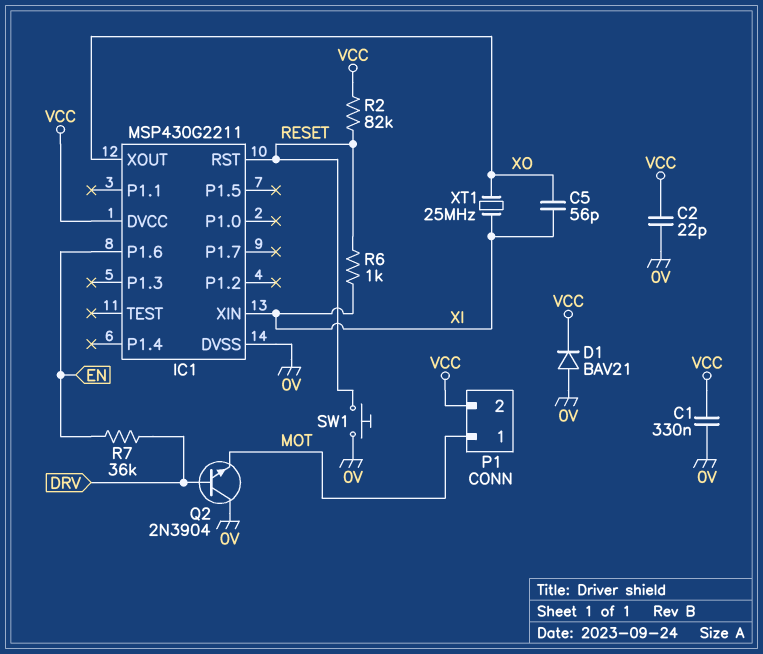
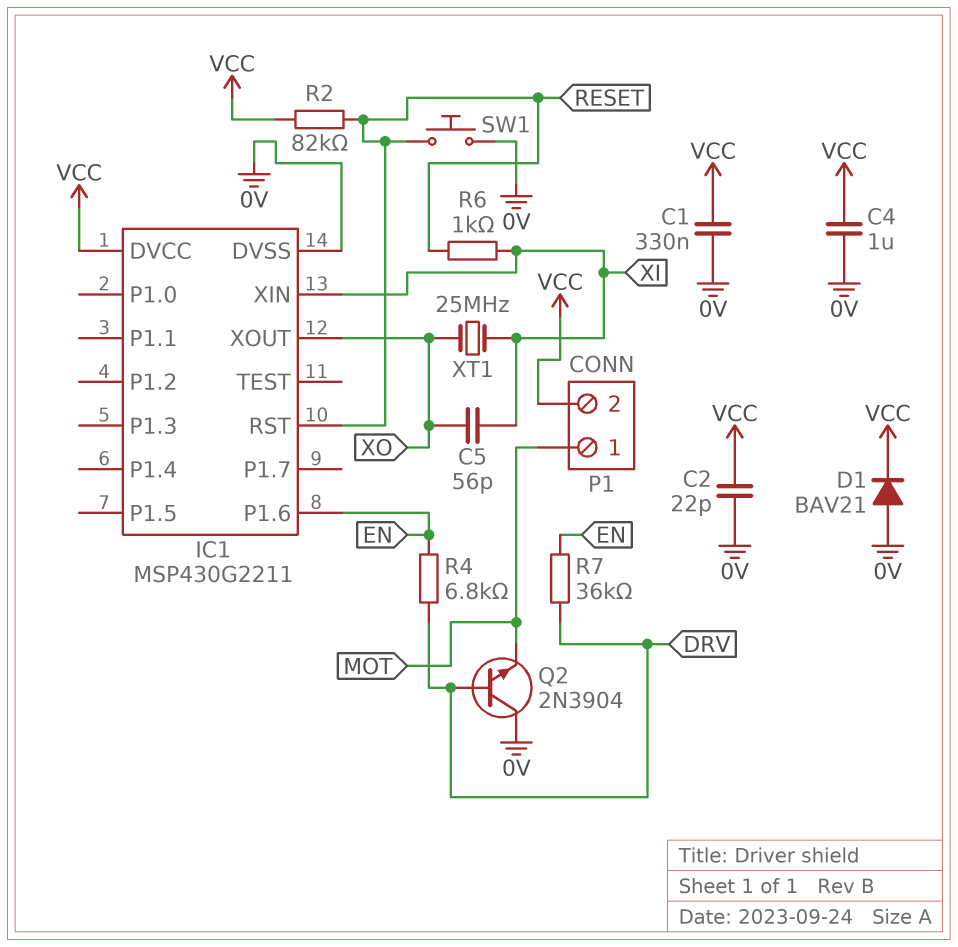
C4: none -> 1uF (0V, VCC)
R4: none -> 6.8k (DRV, EN)

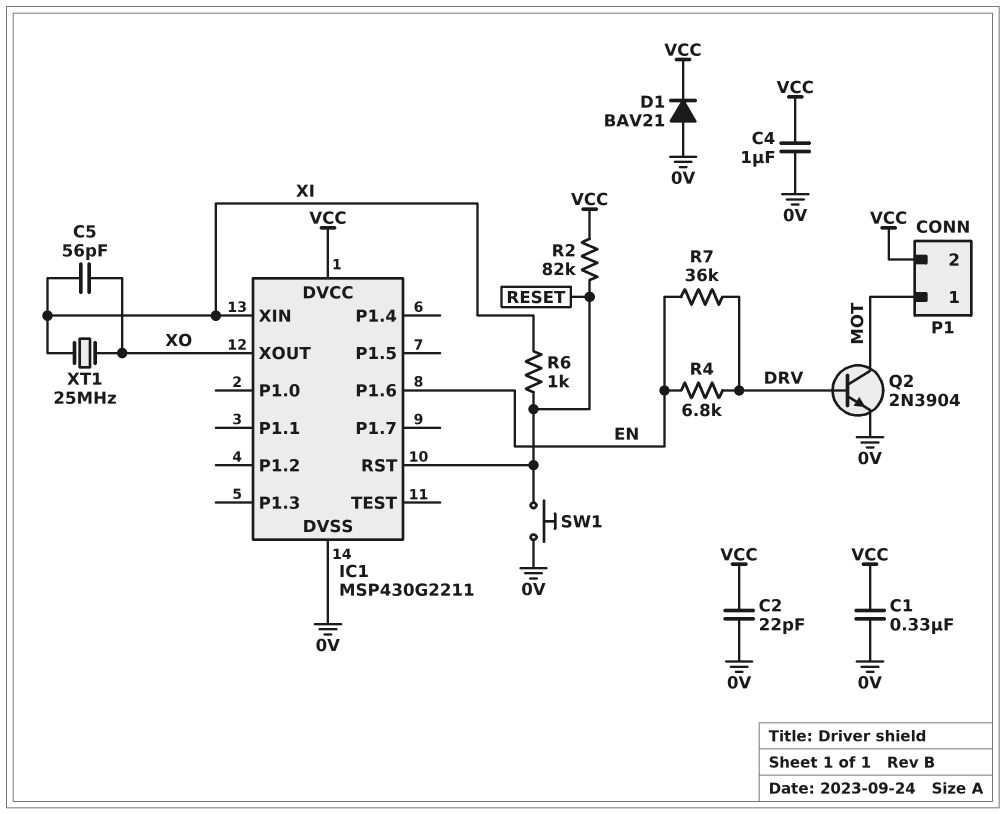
Q2: NPN 2N3904 (B DRV, C 0V, E MOT) -> NPN 2N3904 (B DRV, C MOT, E 0V)

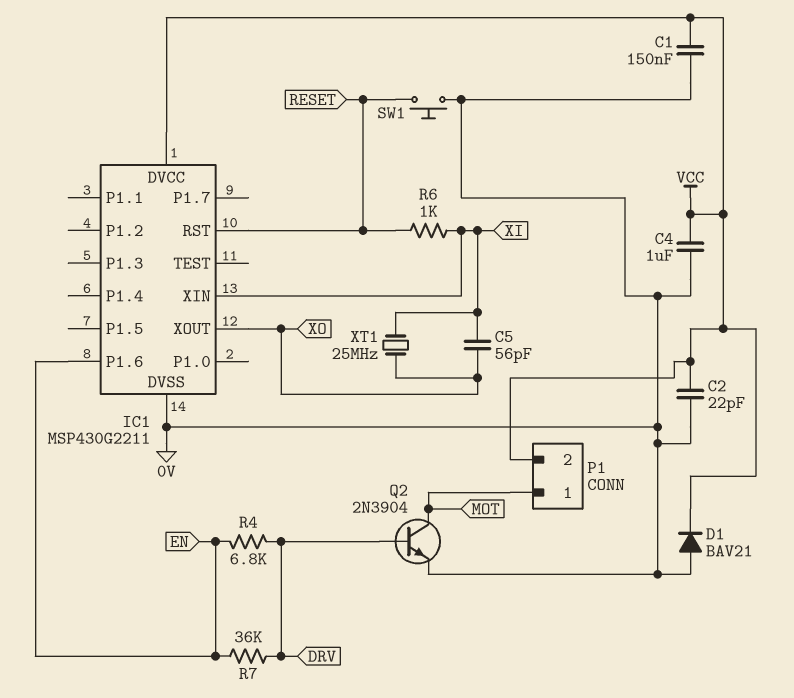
C1: 330nF (0V, VCC) -> 150nF (0V, VCC)
R2: 82k (RESET, VCC) -> none

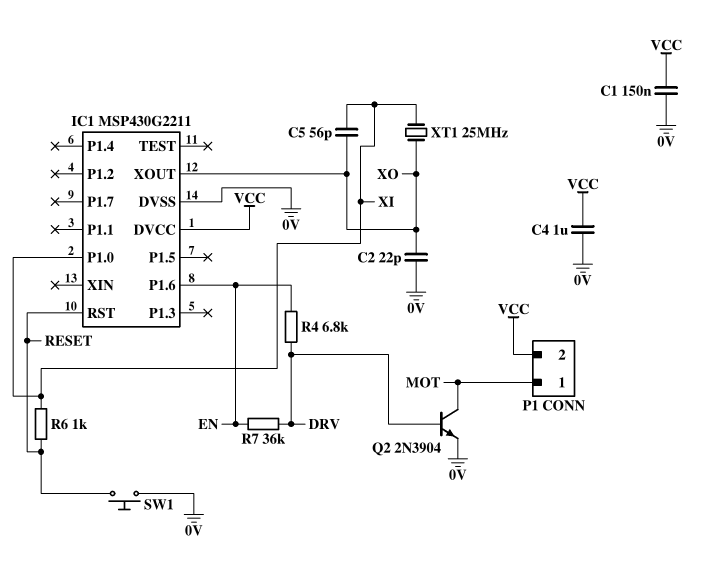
C2: 22pF (0V, VCC) -> 22pF (0V, XO)
D1: diode BAV21 (A 0V, K VCC) -> none
IC1 pin P1.0: none -> XI
IC1 pin XIN: XI -> none

